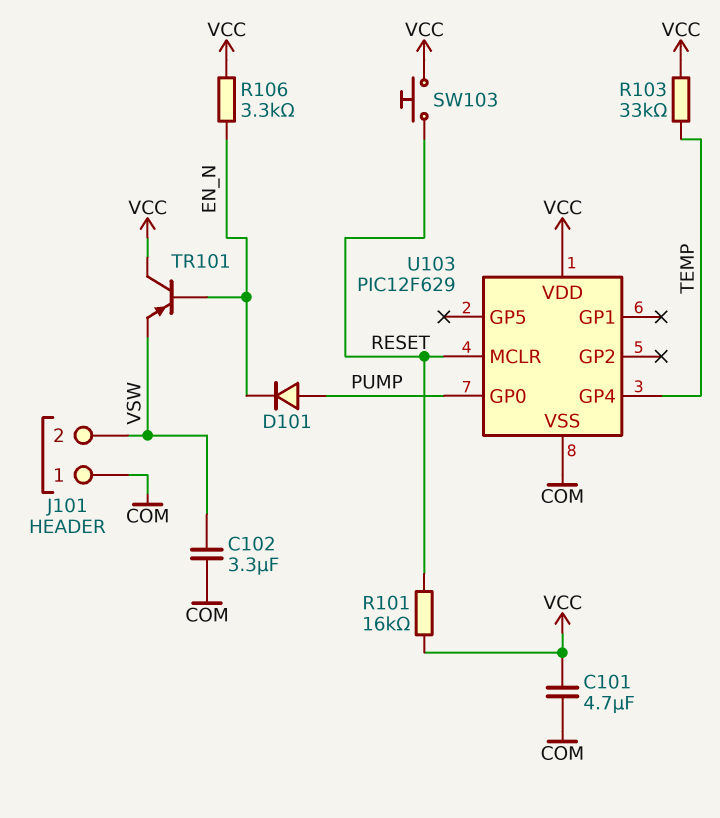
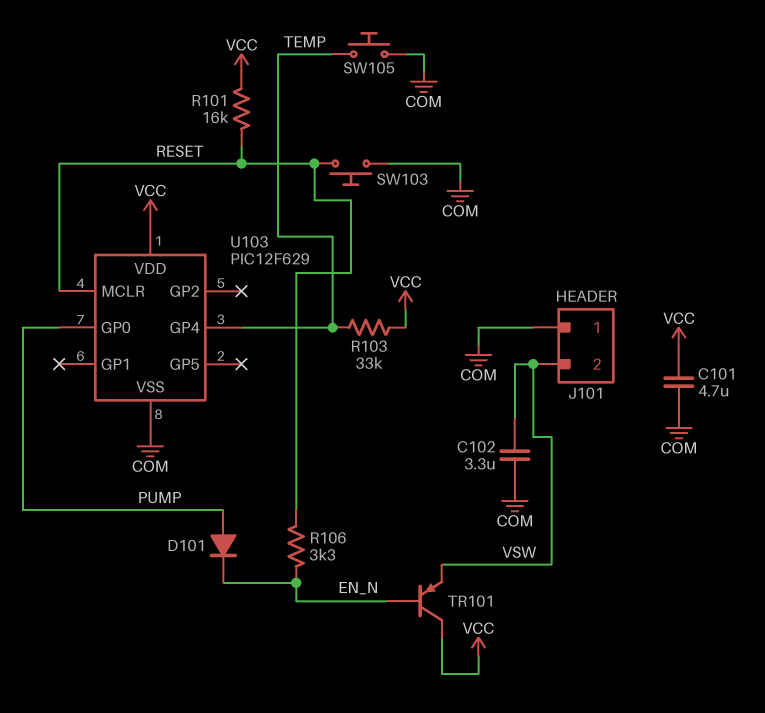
R106: 3.3k (EN_N, VCC) -> 3.3k (EN_N, RESET)
SW103: button (RESET, VCC) -> button (COM, RESET)
SW105: none -> button (COM, TEMP)

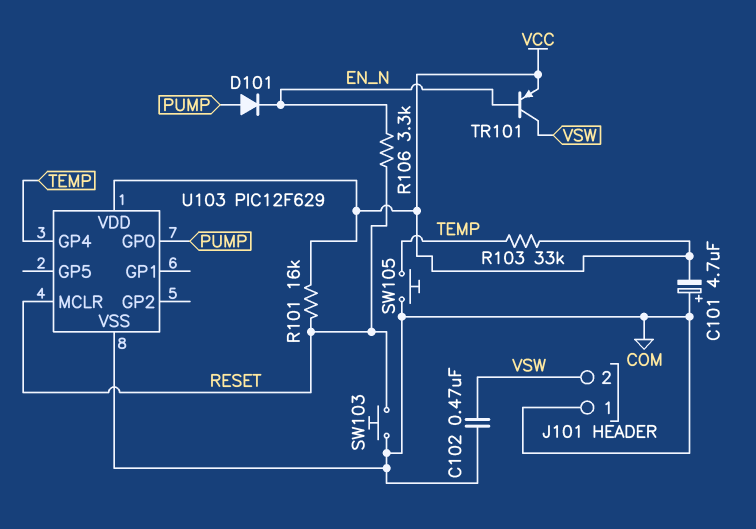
C101: 4.7uF (COM, VCC) -> 4.7uF (plus COM, minus VCC)
C102: 3.3uF (COM, VSW) -> 470nF (COM, VSW)
TR101: PNP (B EN_N, C VCC, E VSW) -> PNP (B EN_N, C VSW, E VCC)

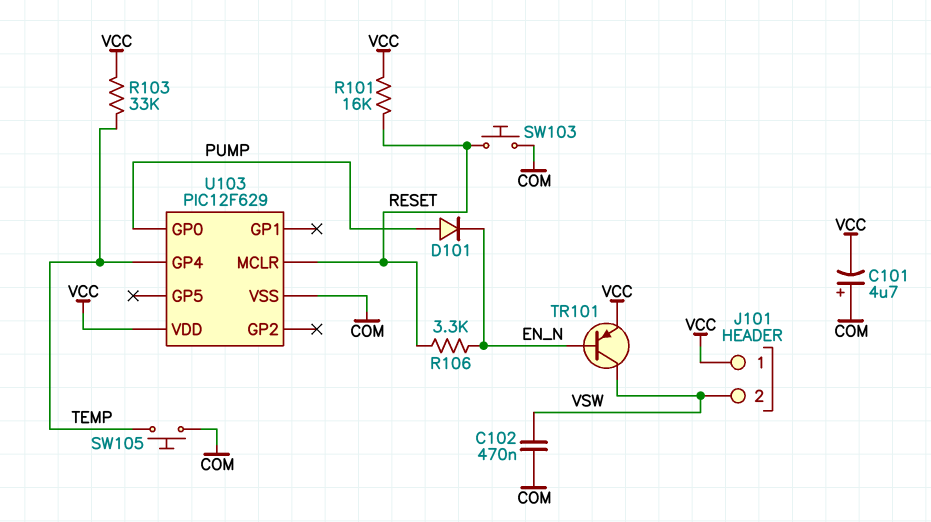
J101 pin 1: COM -> VCC

